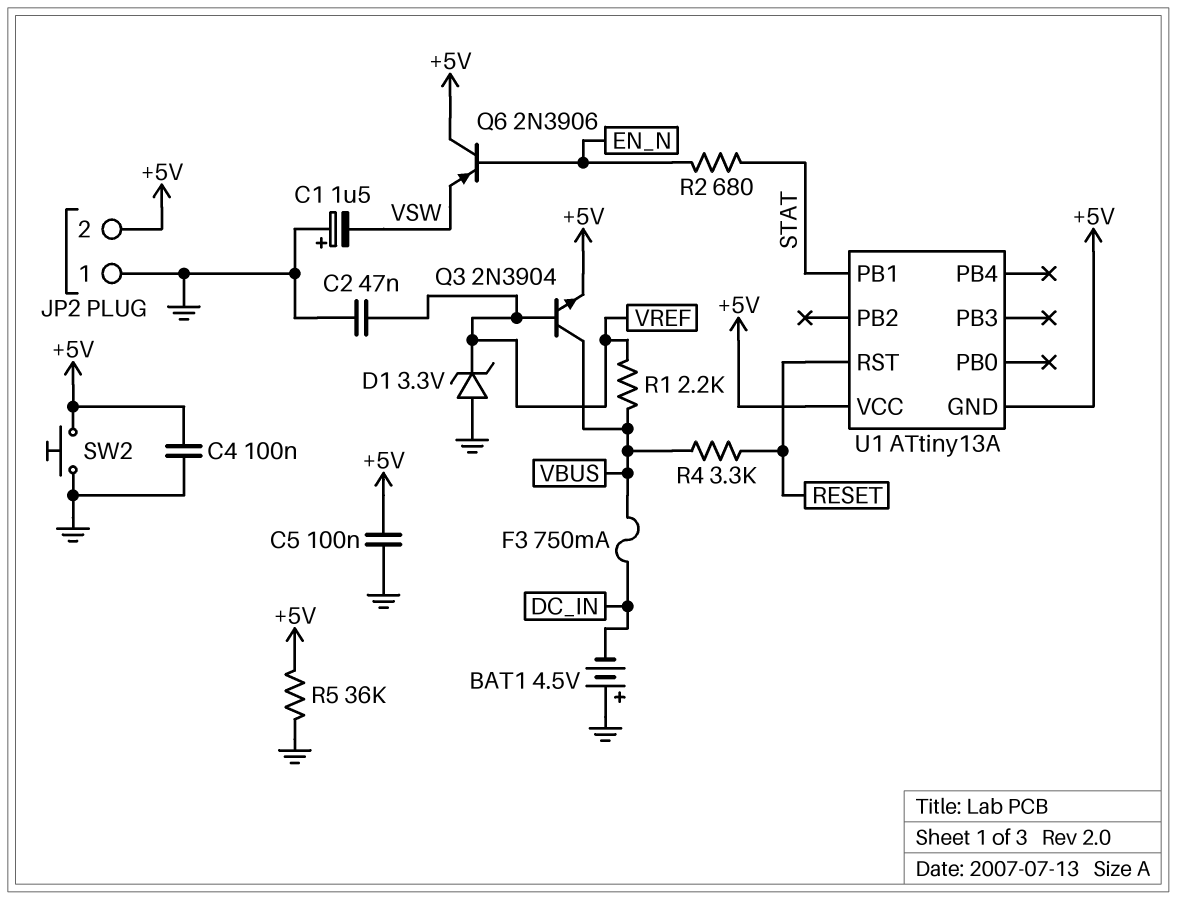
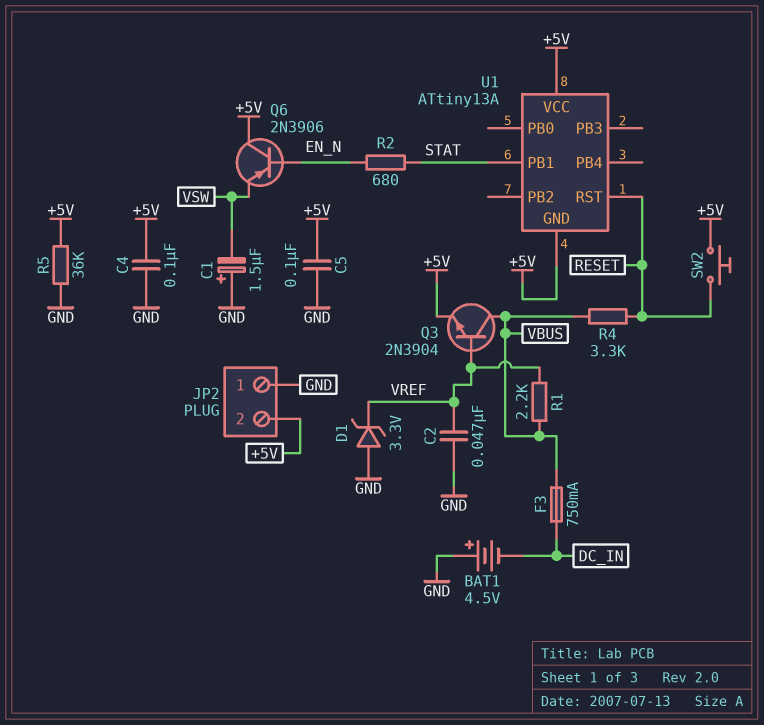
SW2: button (+5V, GND) -> button (+5V, RESET)

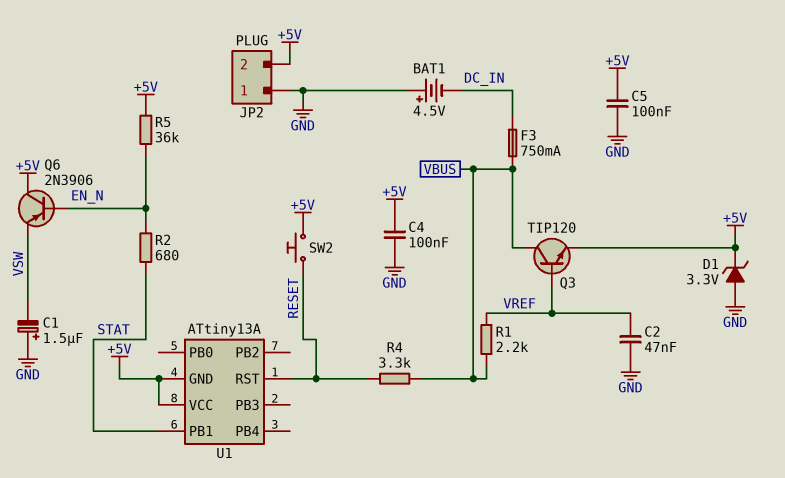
D1: zener 3.3V (A GND, K VREF) -> zener 3.3V (A GND, K +5V)
Q3: NPN 2N3904 (B VREF, C VBUS, E +5V) -> NPN TIP120 (B VREF, C VBUS, E +5V)
R5: 36k (+5V, GND) -> 36k (+5V, EN_N)

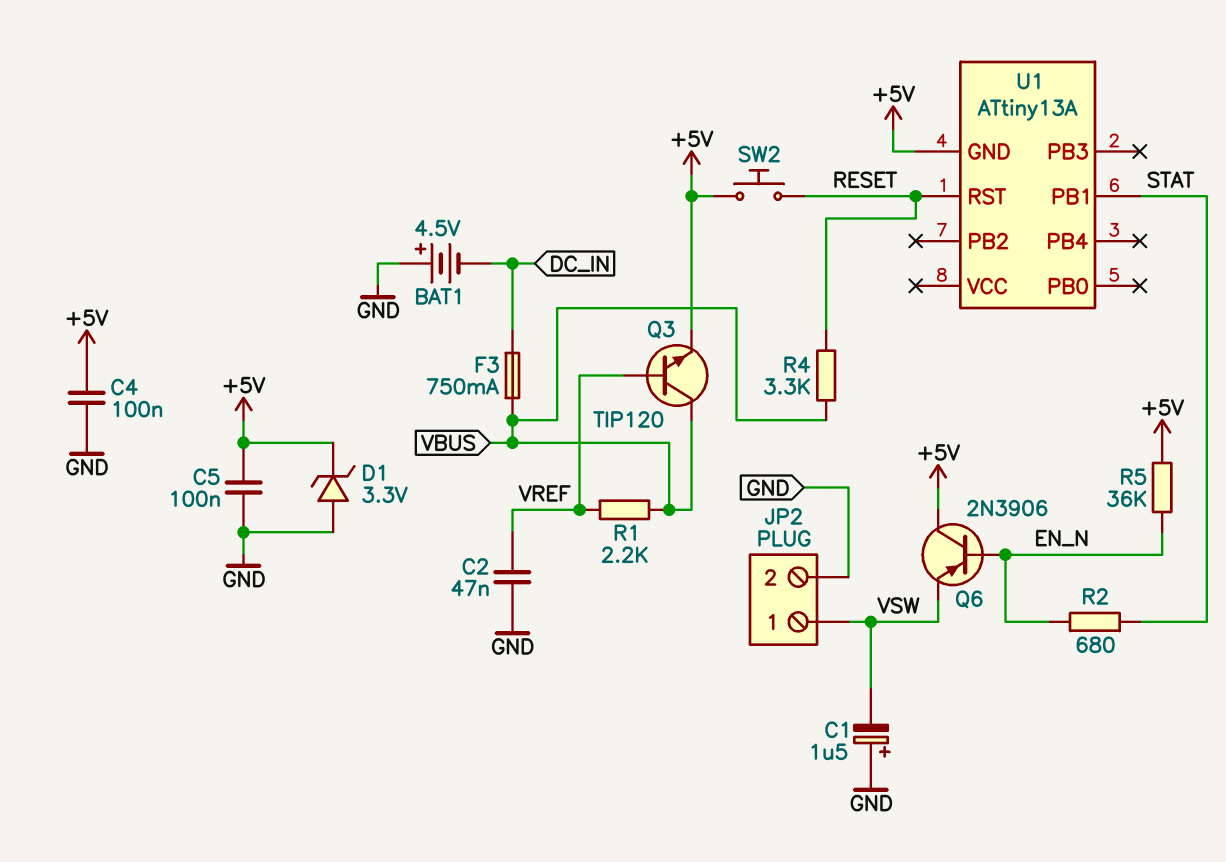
JP2 pin 1: GND -> VSW
JP2 pin 2: +5V -> GND
U1 pin VCC: +5V -> none

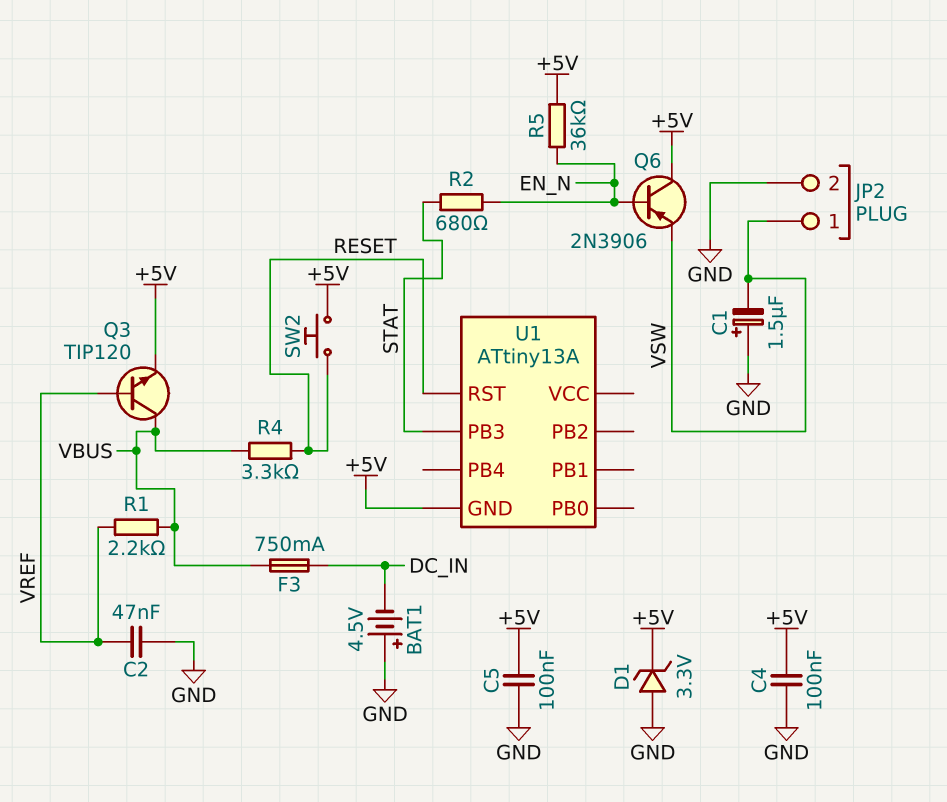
U1 pin PB1: STAT -> none
U1 pin PB3: none -> STAT

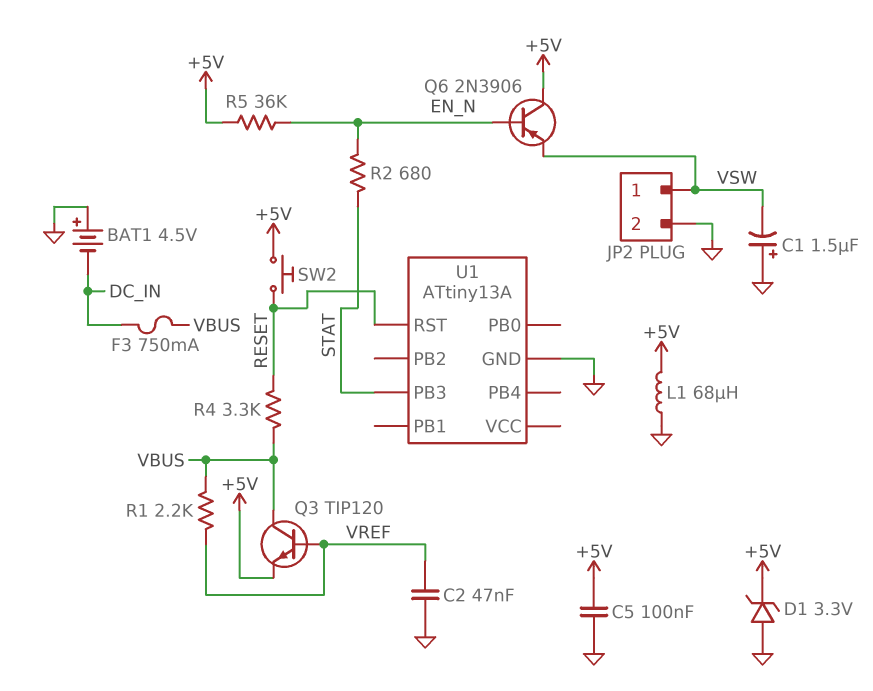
C4: 100nF (+5V, GND) -> none
L1: none -> 68uH (+5V, GND)
U1 pin GND: +5V -> GND

